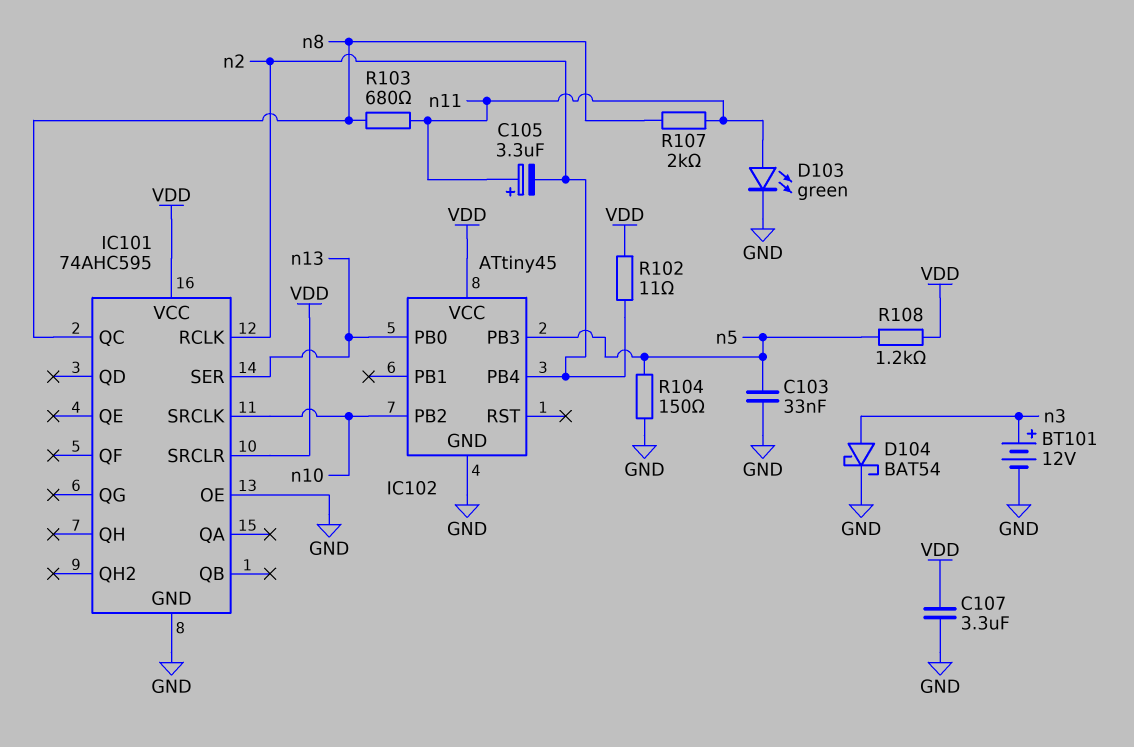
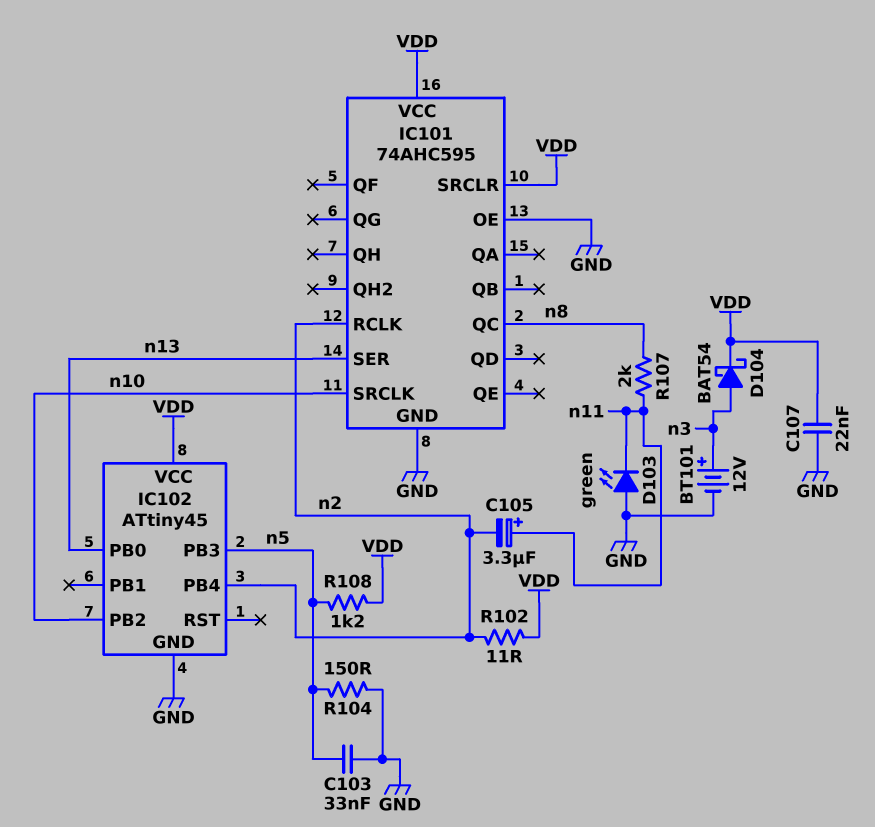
C107: 3.3uF (GND, VDD) -> 22nF (GND, VDD)
D103: LED green (A n11, K GND) -> LED green (A GND, K n11)
D104: schottky BAT54 (A n3, K GND) -> schottky BAT54 (A n3, K VDD)
R103: 680 (n8, n11) -> none

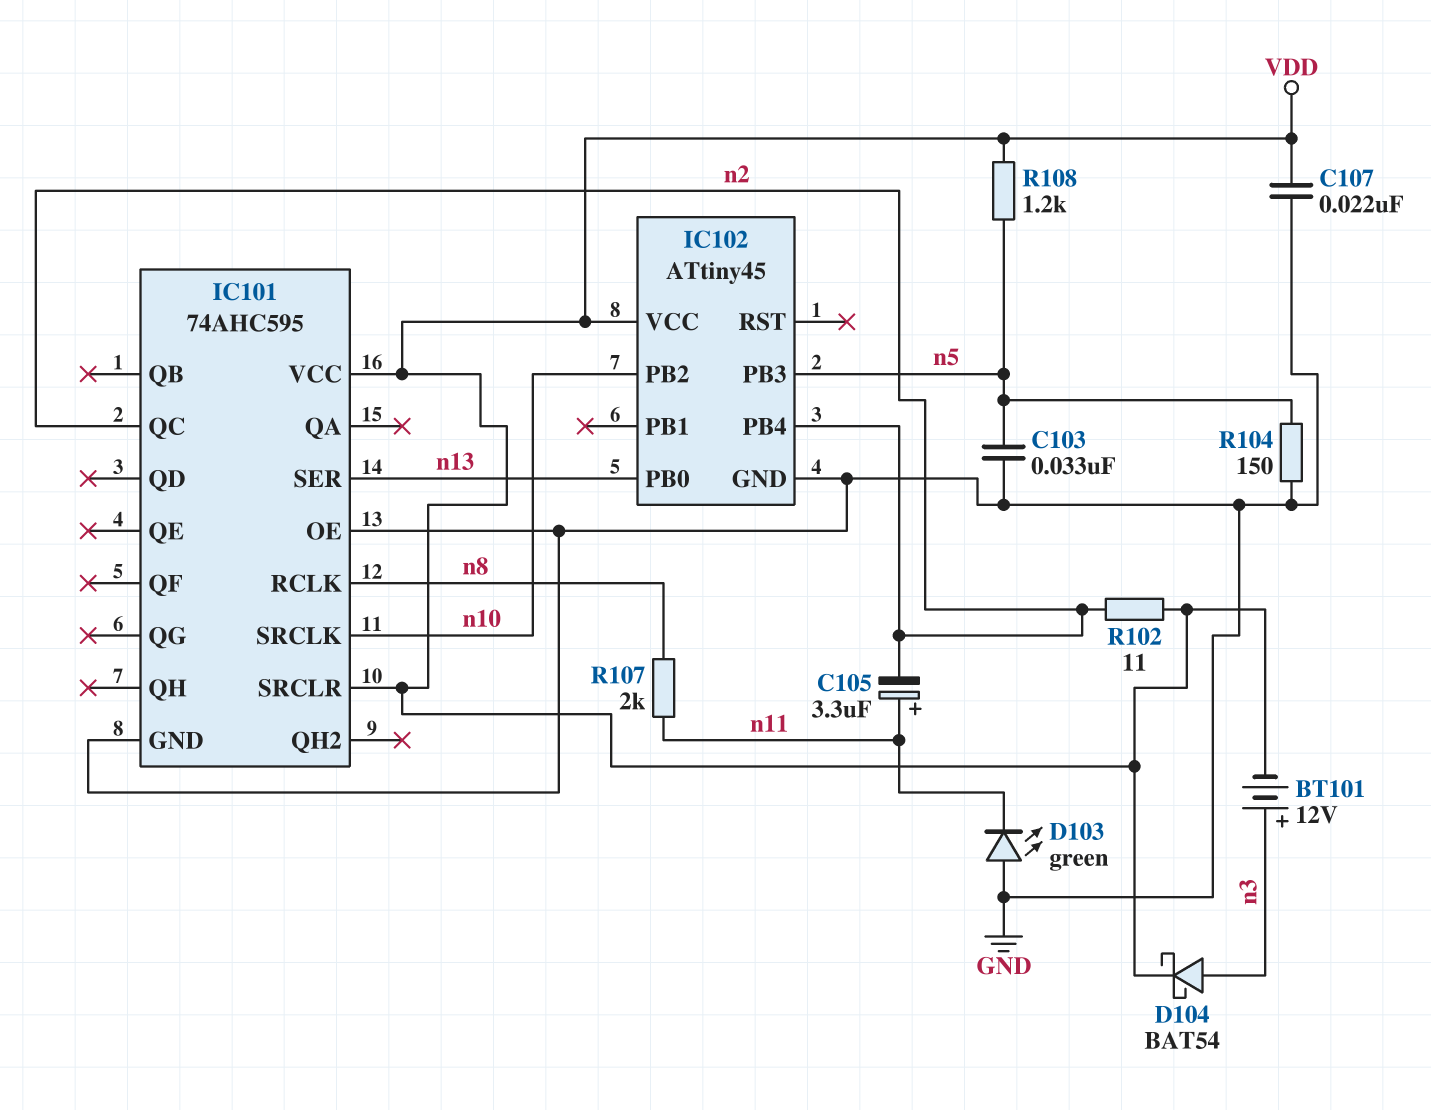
BT101: 12V (plus n3, minus GND) -> 12V (plus n3, minus VDD)
IC101 pin QC: n8 -> n2
IC101 pin RCLK: n2 -> n8

